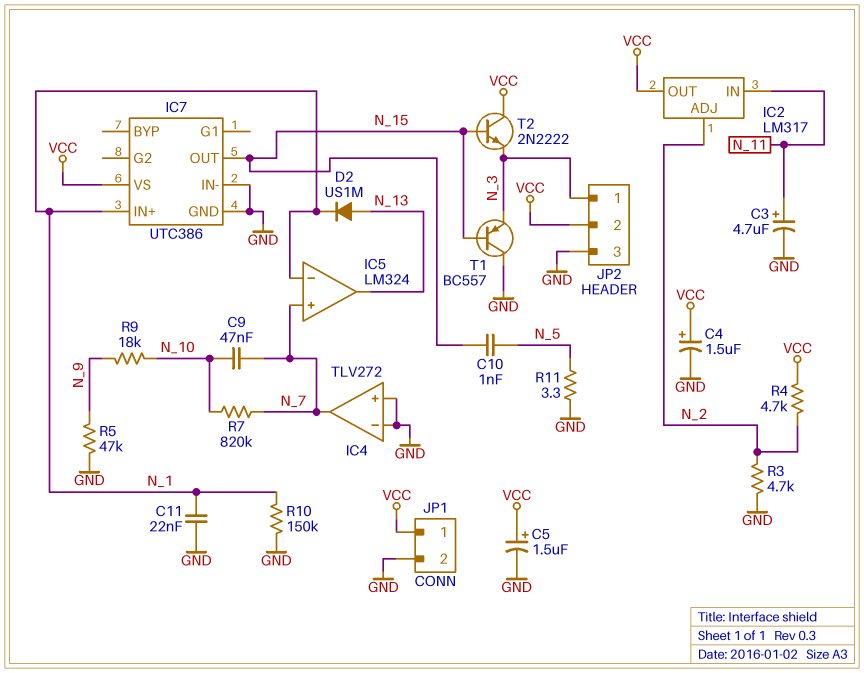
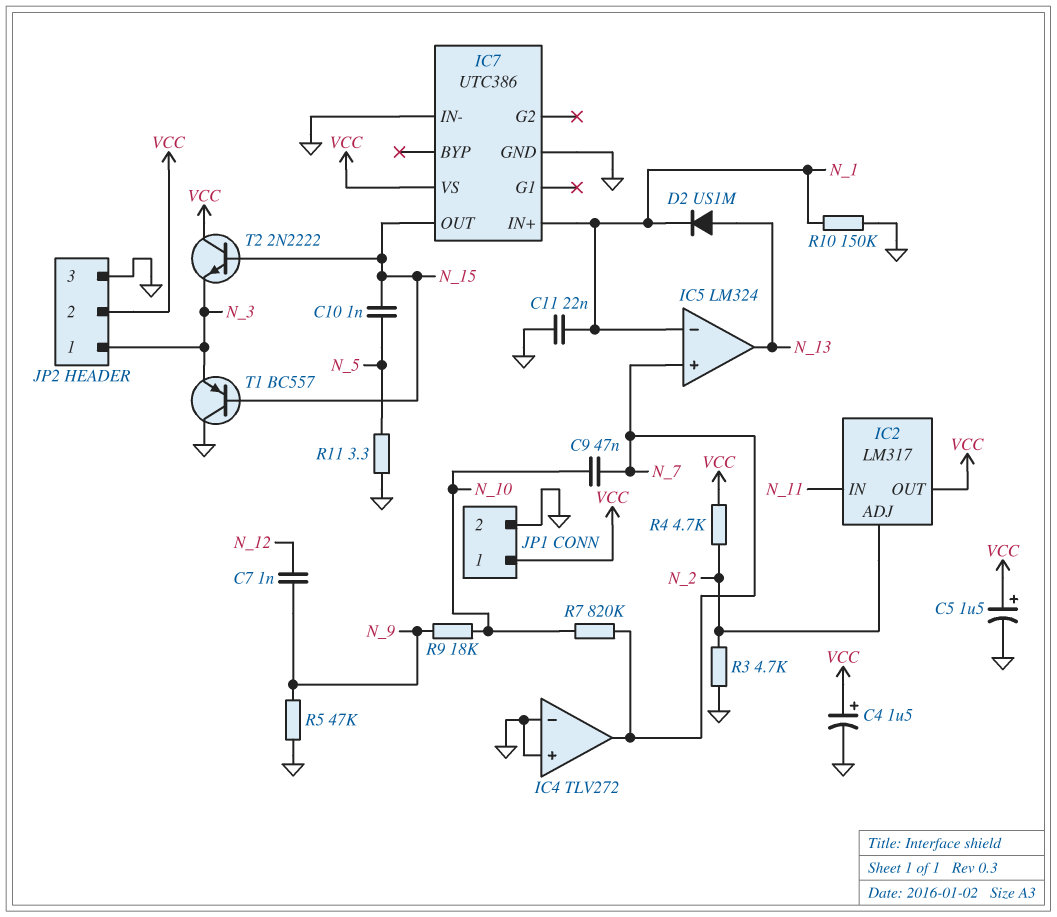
C3: 4.7uF (plus N_11, minus GND) -> none
C7: none -> 1nF (N_9, N_12)

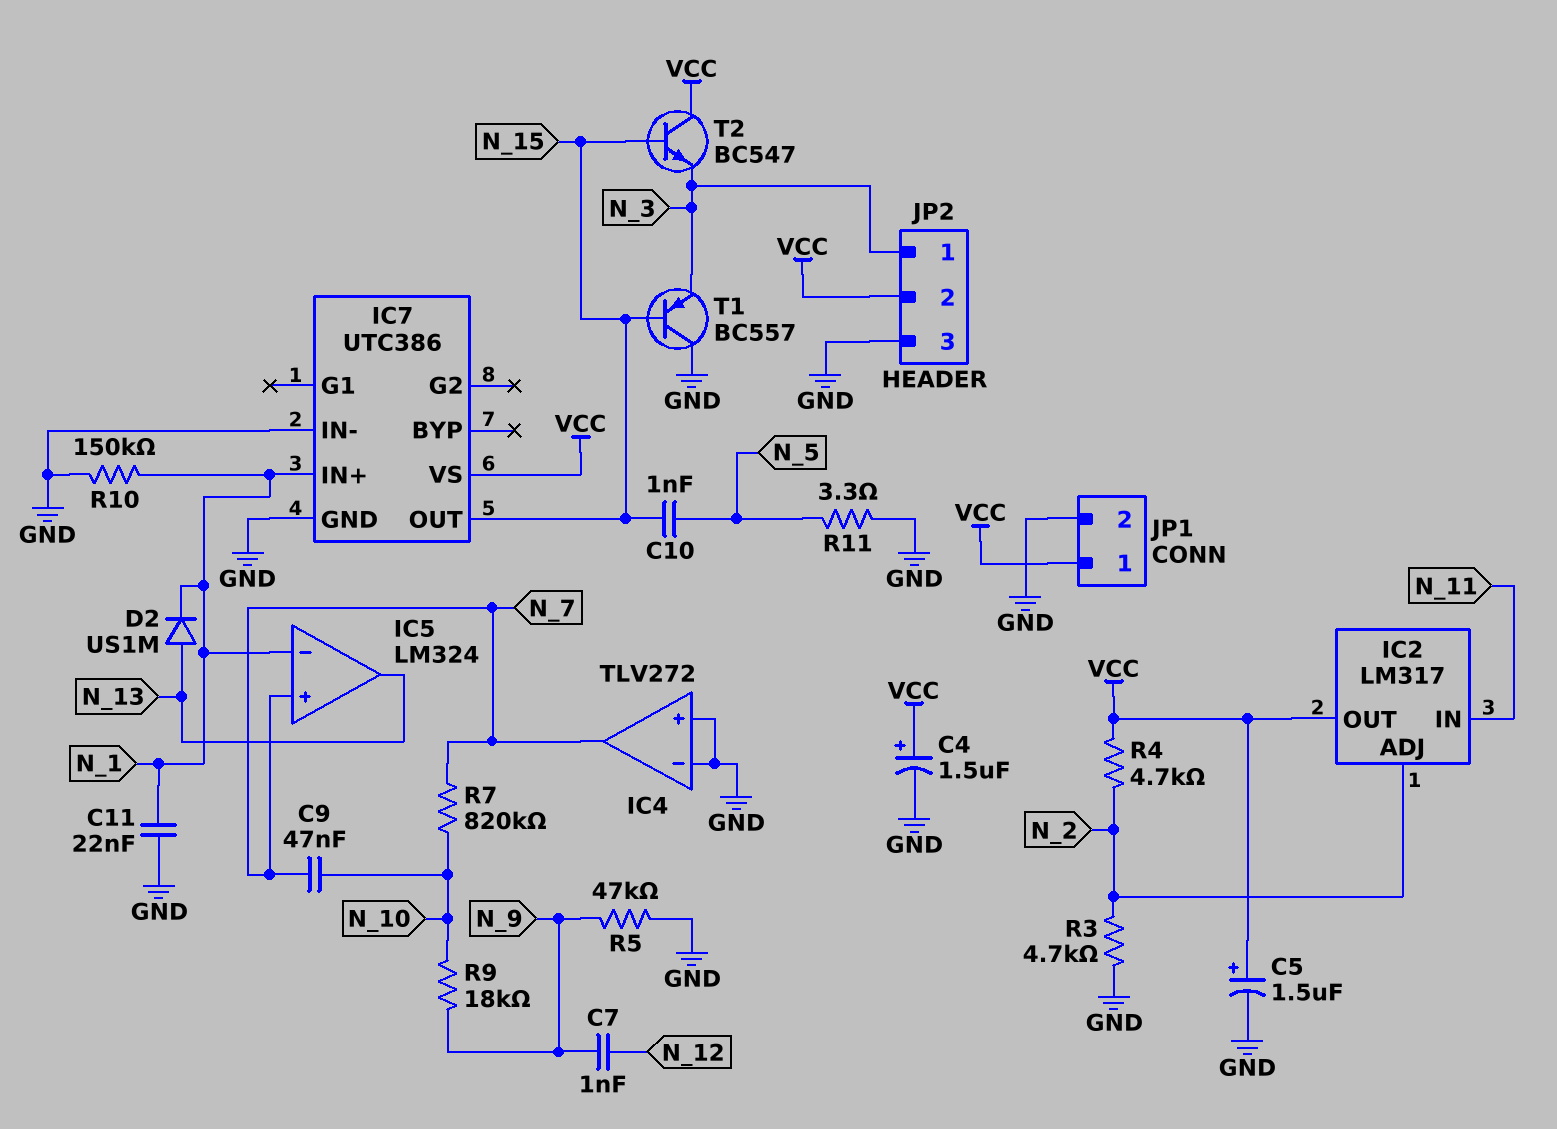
T2: NPN 2N2222 (B N_15, C VCC, E N_3) -> NPN BC547 (B N_15, C VCC, E N_3)

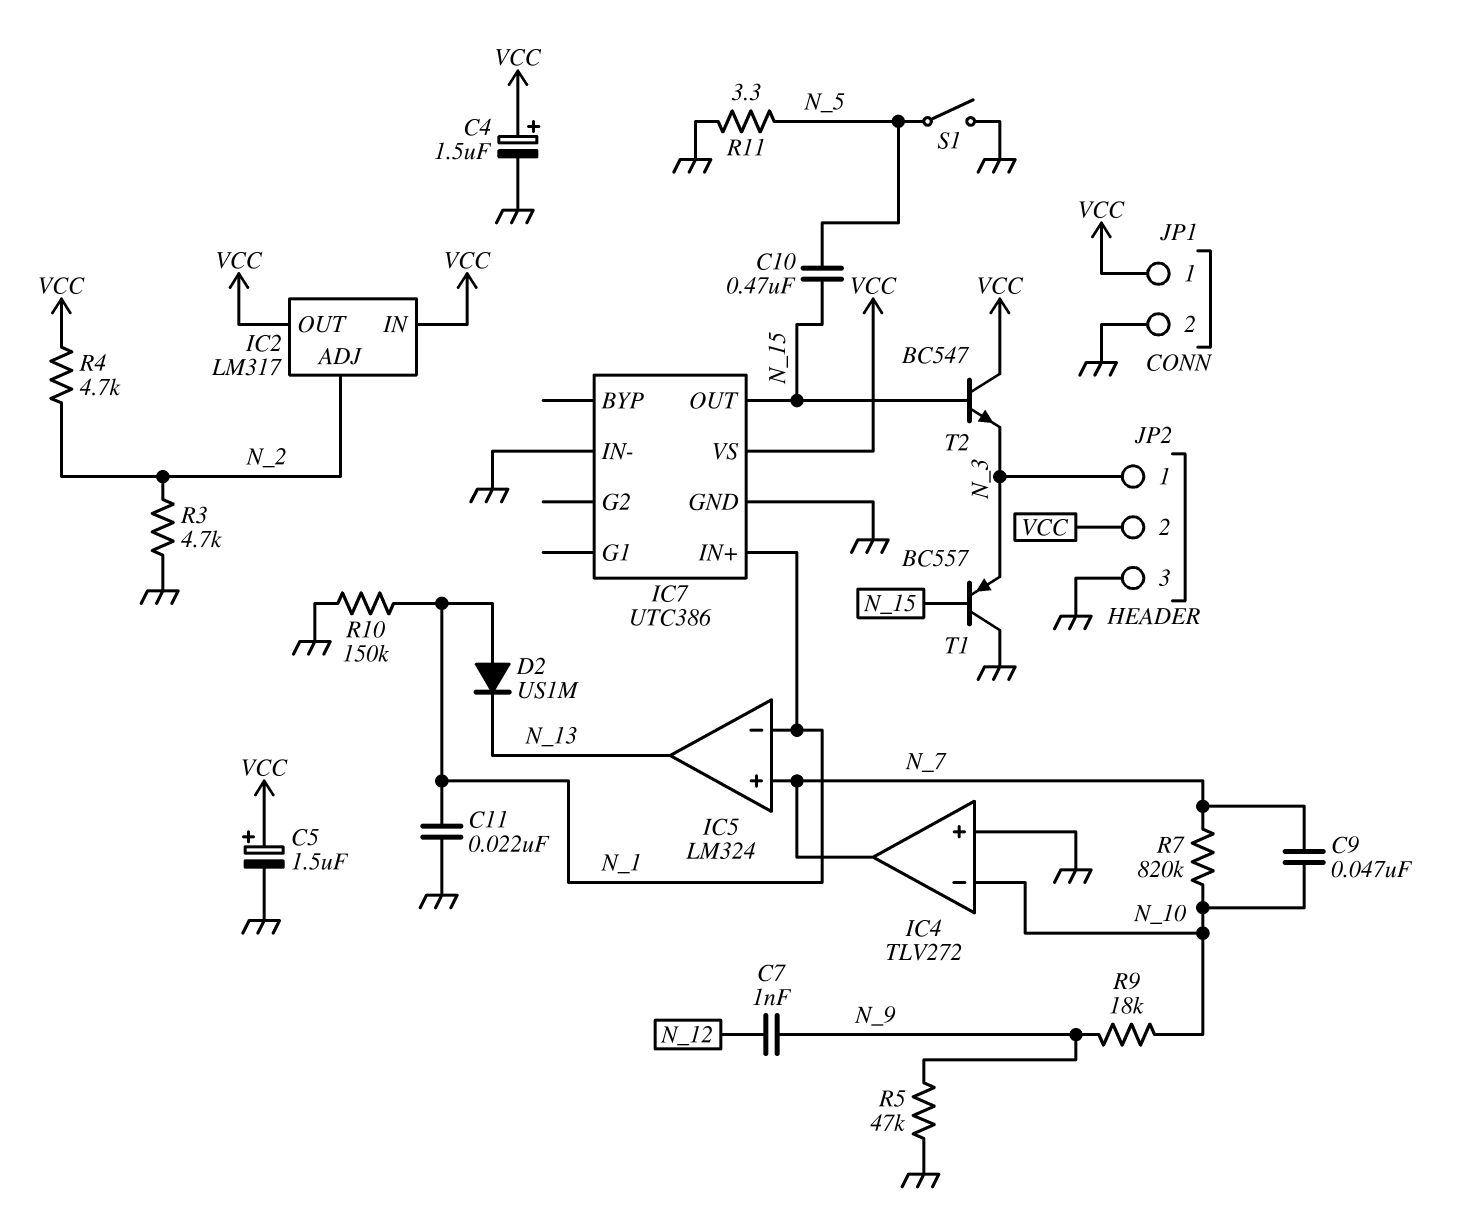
C10: 1nF (N_5, N_15) -> 470nF (N_5, N_15)
D2: diode US1M (A N_13, K N_1) -> diode US1M (A N_1, K N_13)
IC2 pin IN: N_11 -> VCC
IC4 pin in-: GND -> N_10
S1: none -> switch (GND, N_5)

